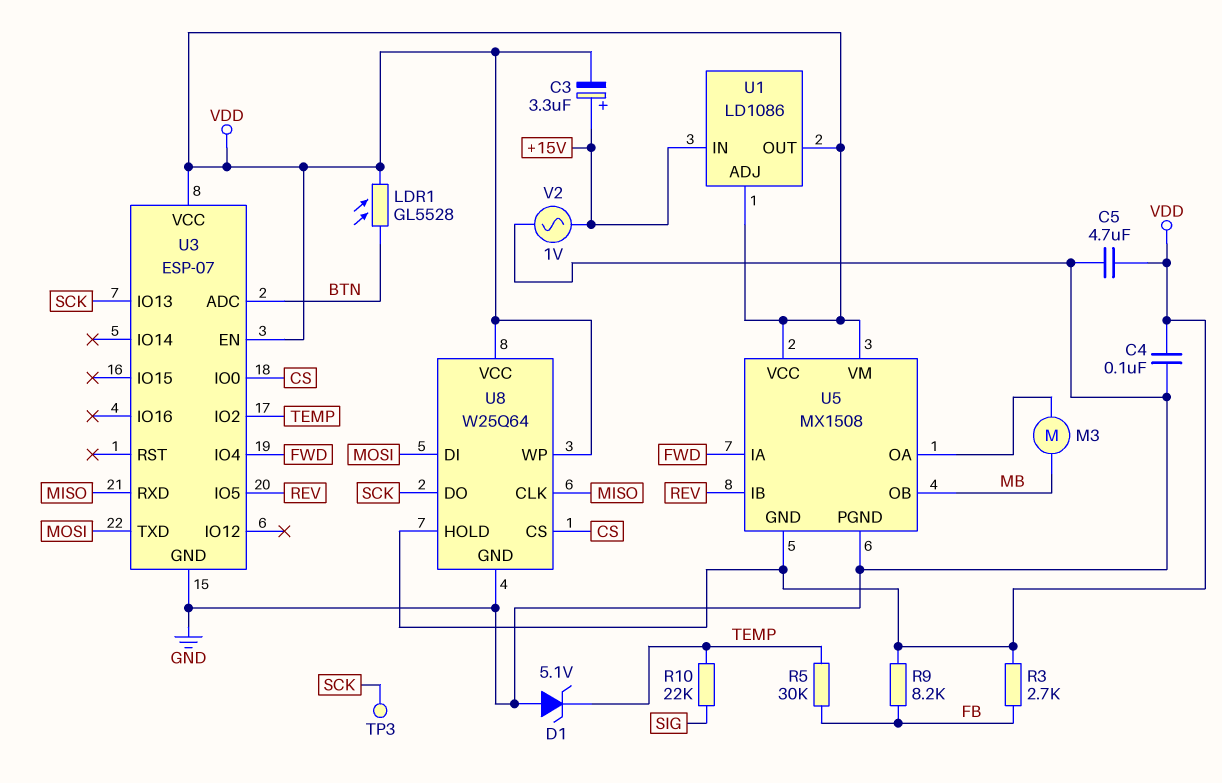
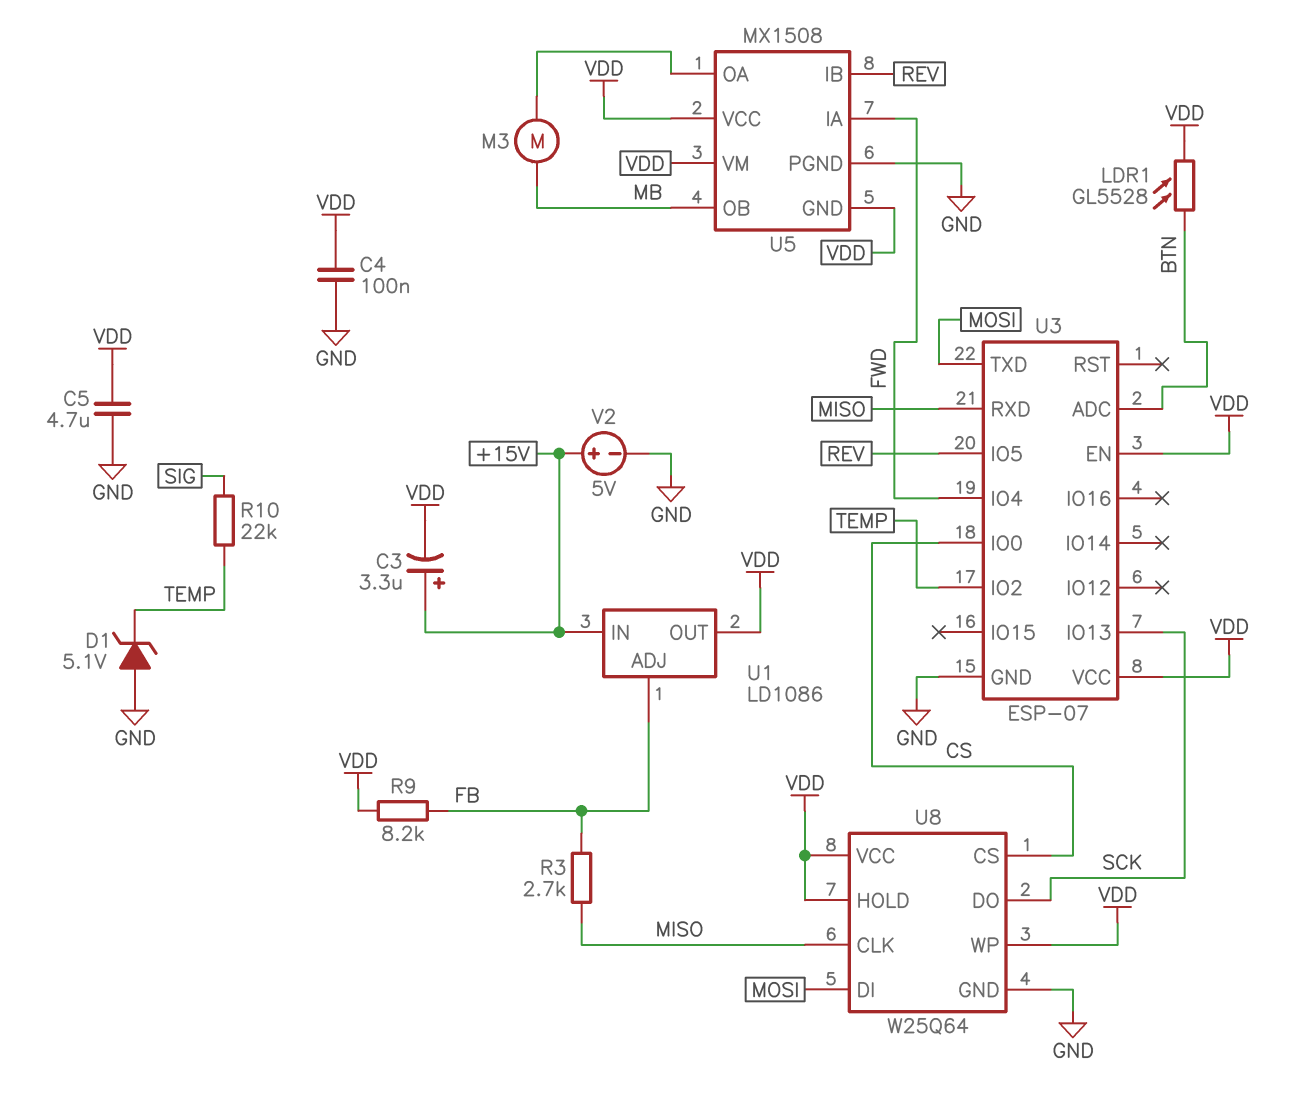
R3: 2.7k (FB, VDD) -> 2.7k (FB, MISO)
R5: 30k (FB, TEMP) -> none
TP3: test point (SCK) -> none
U1 pin ADJ: VDD -> FB
V2: AC 1V (+15V, GND) -> 5V (plus +15V, minus GND)

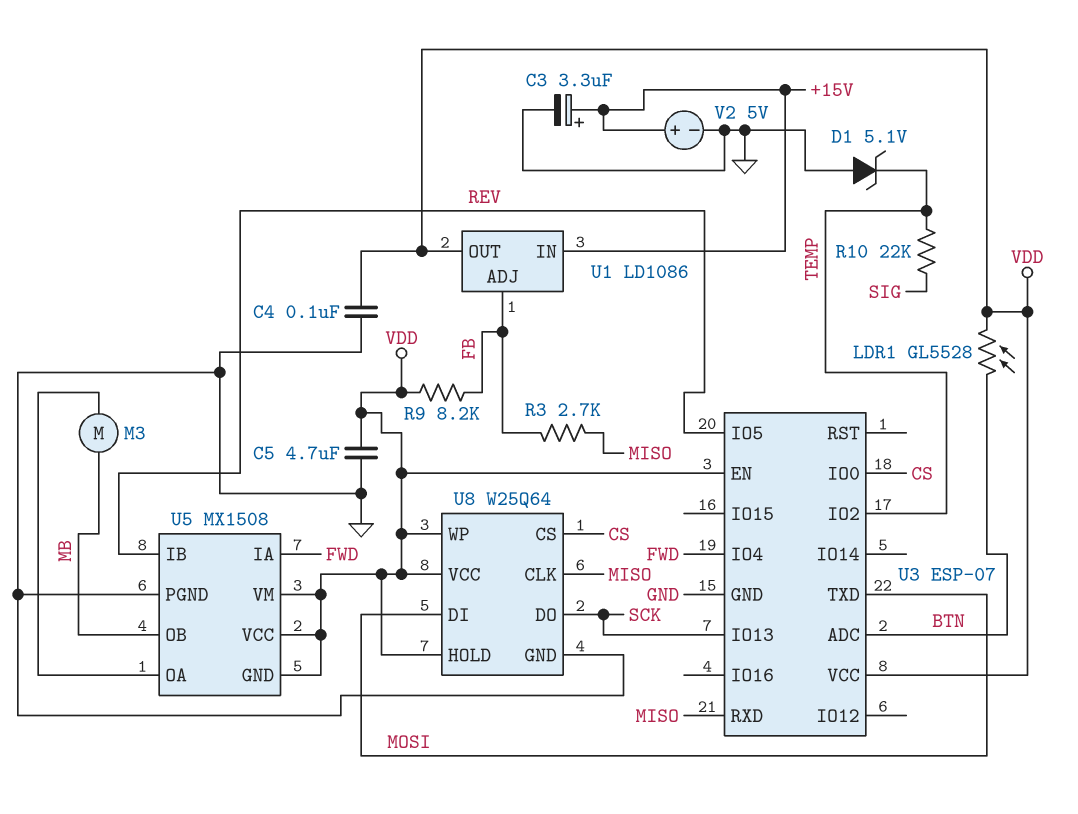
C3: 3.3uF (plus +15V, minus VDD) -> 3.3uF (plus +15V, minus GND)

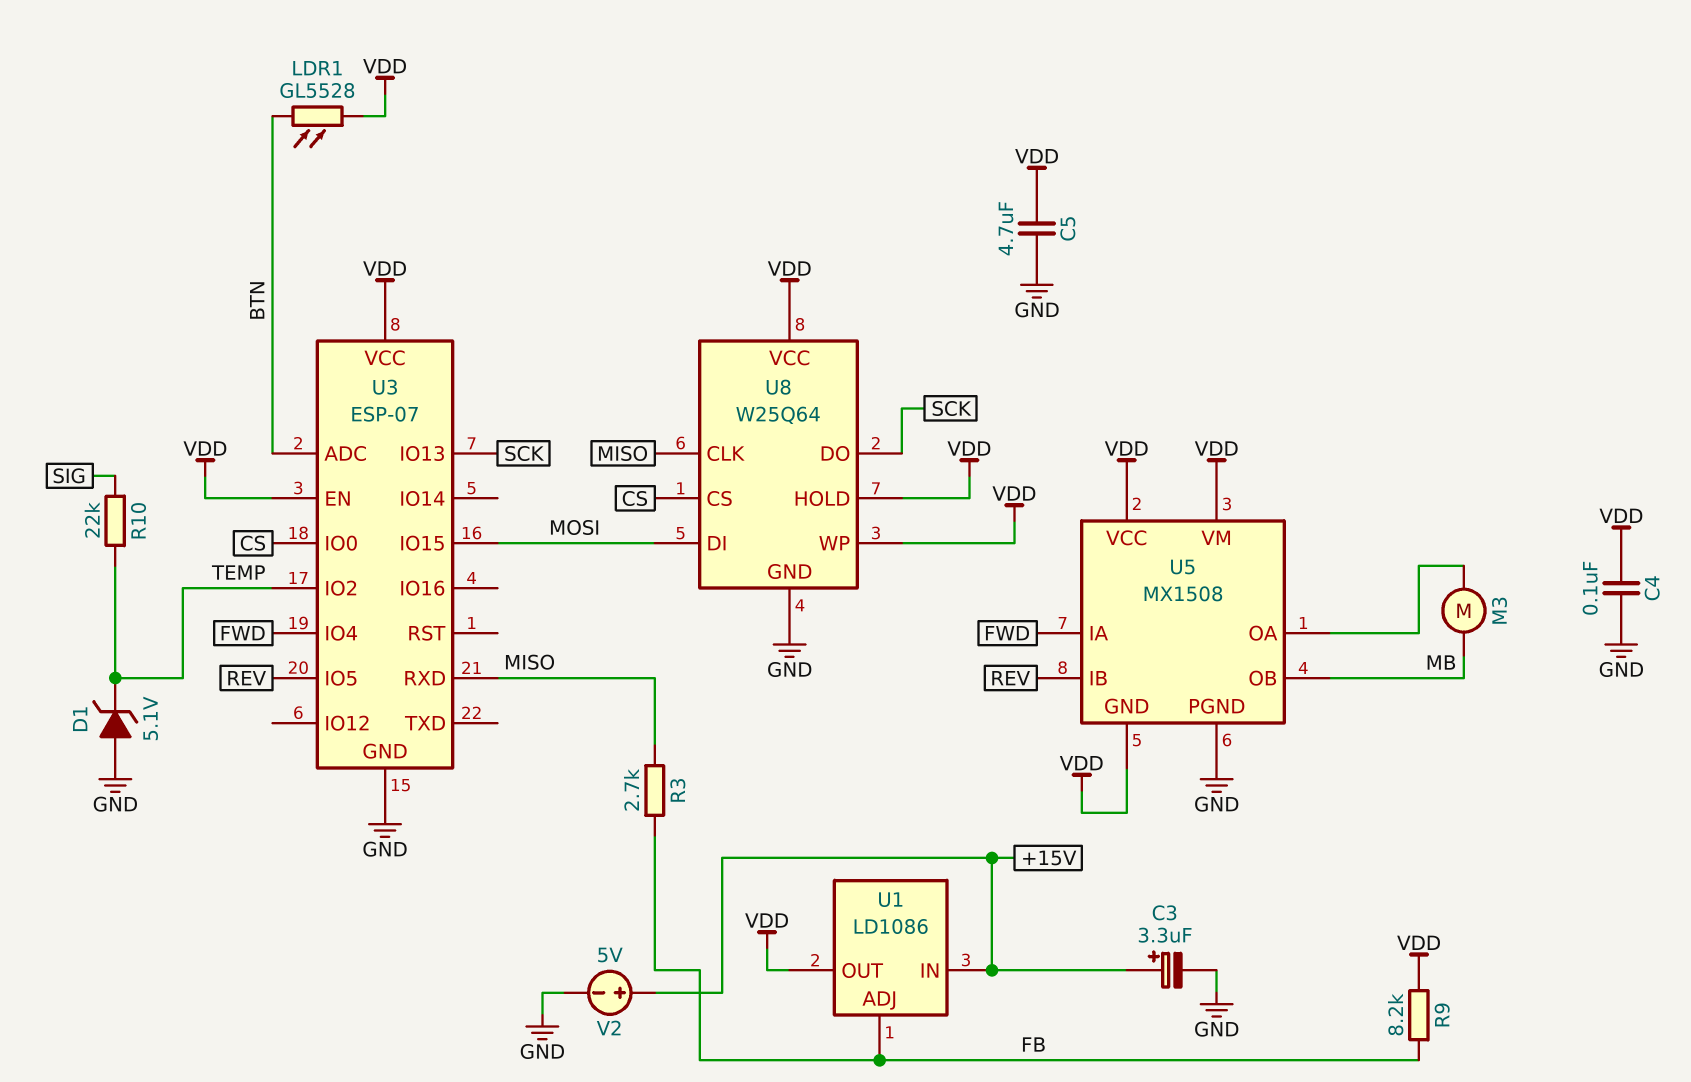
U3 pin IO15: none -> MOSI
U3 pin TXD: MOSI -> none

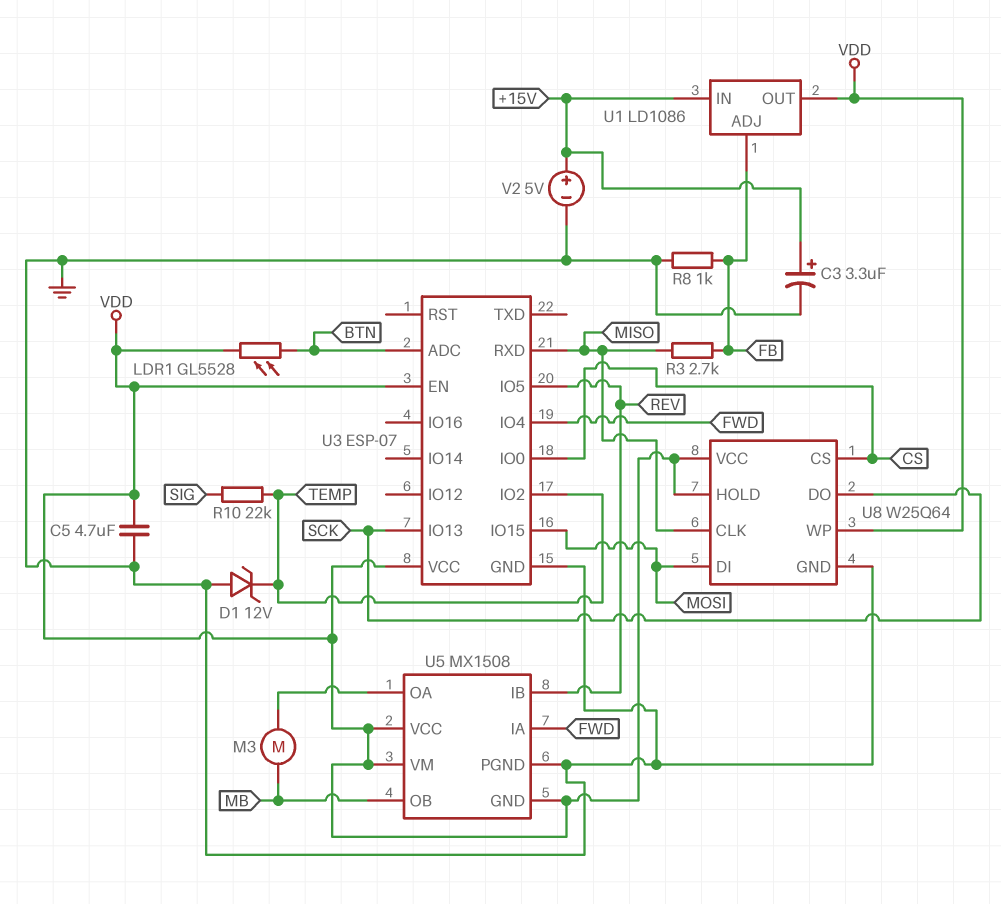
C4: 100nF (GND, VDD) -> none
D1: zener 5.1V (A GND, K TEMP) -> zener 12V (A GND, K TEMP)
R8: none -> 1k (FB, GND)
R9: 8.2k (FB, VDD) -> none

